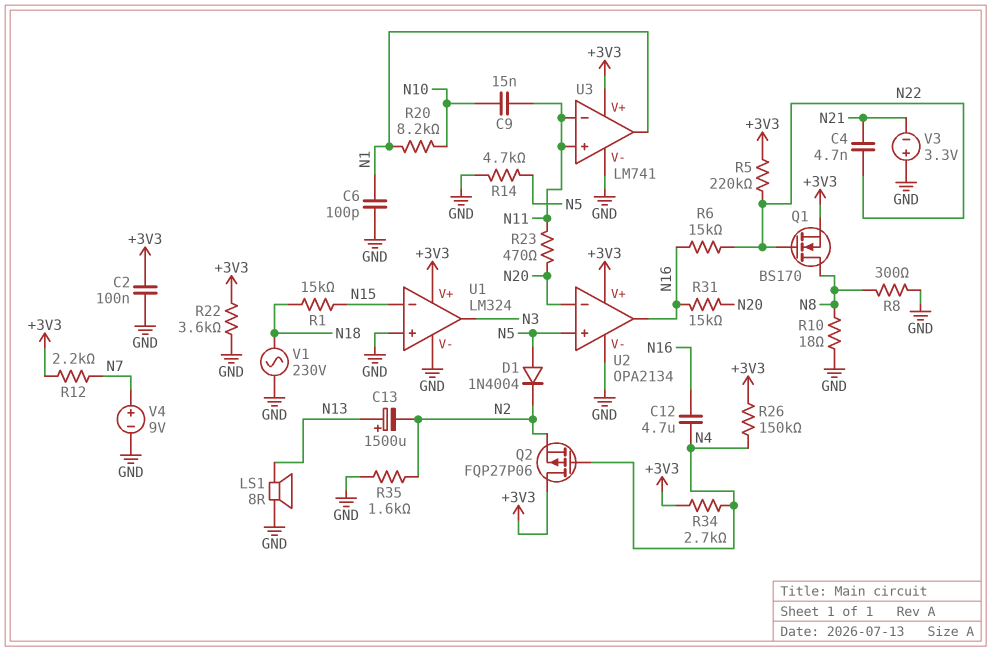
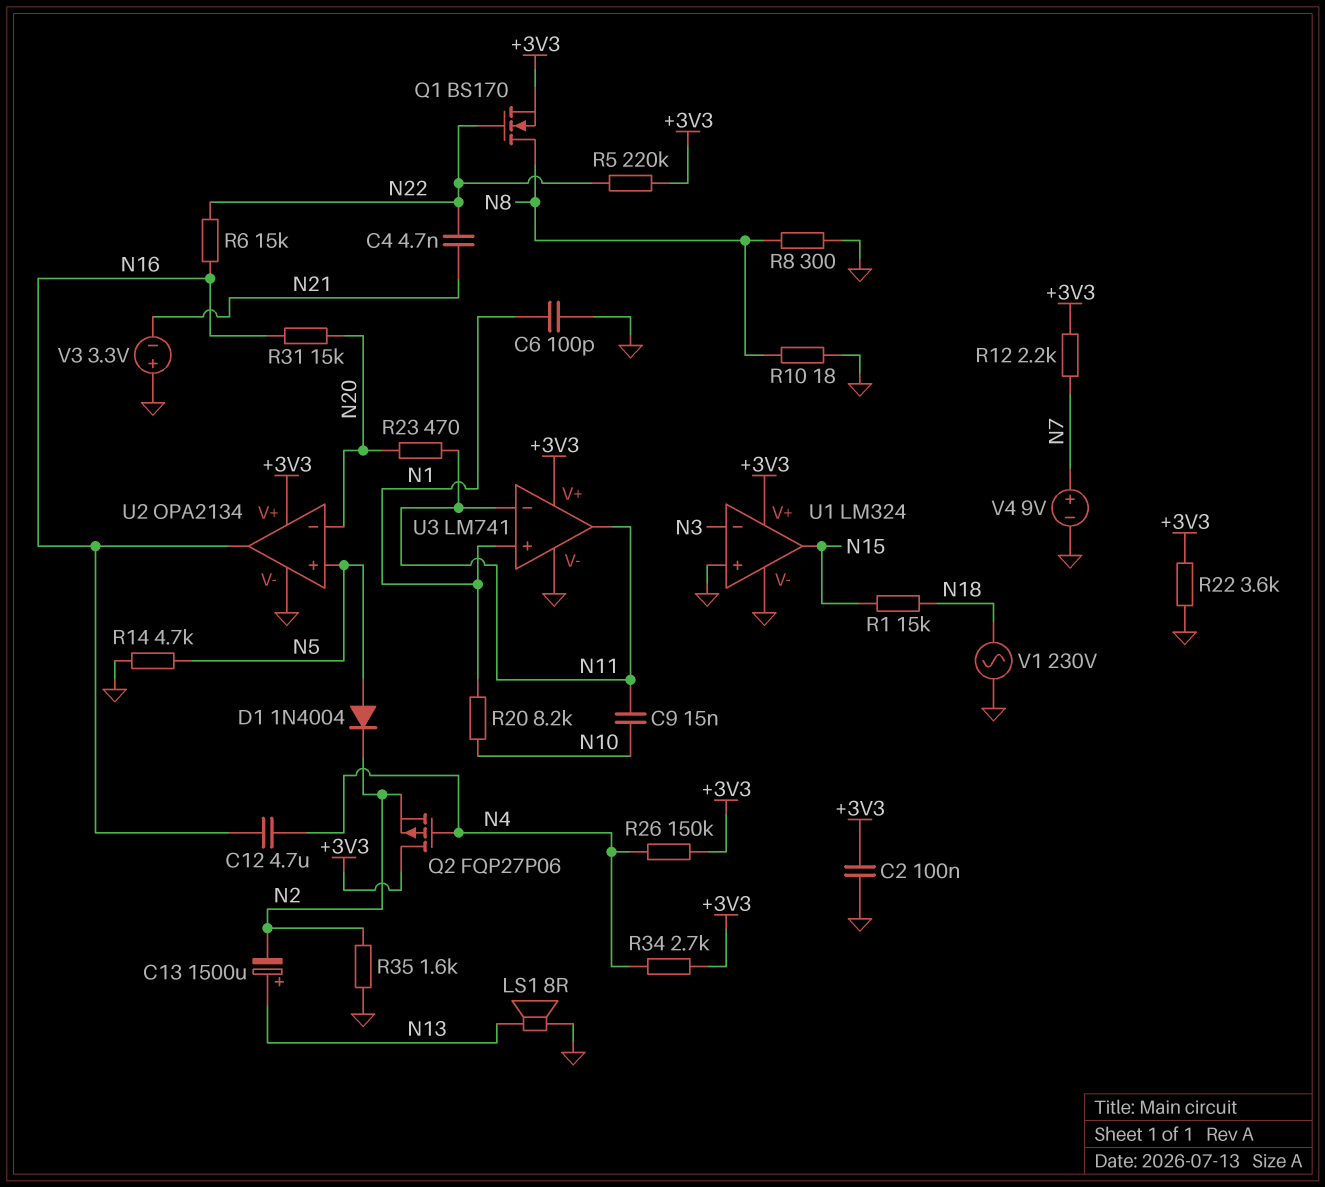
U1 pin in-: N15 -> N3
U1 pin out: N3 -> N15
U3 pin in+: N11 -> N1
U3 pin out: N1 -> N11

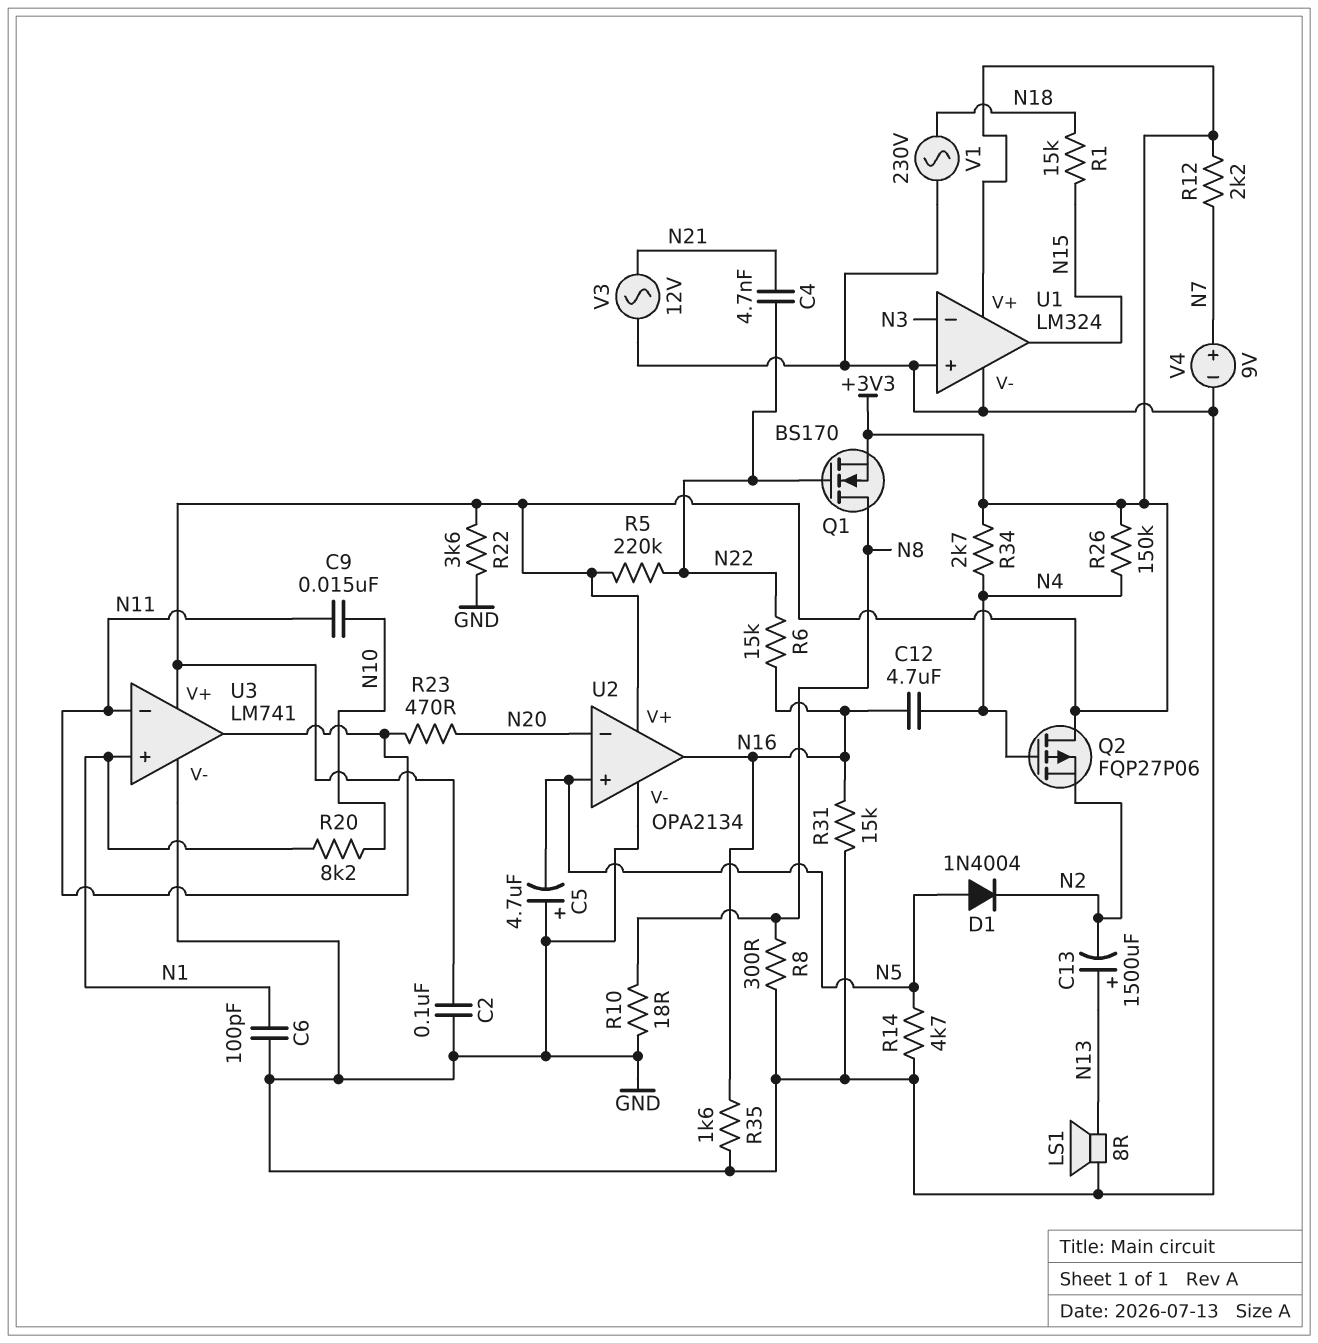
C5: none -> 4.7uF (plus GND, minus N5)
R31: 15k (N16, N20) -> 15k (GND, N16)
R35: 1.6k (GND, N2) -> 1.6k (GND, N16)
V3: 3.3V (plus GND, minus N21) -> AC 12V (GND, N21)

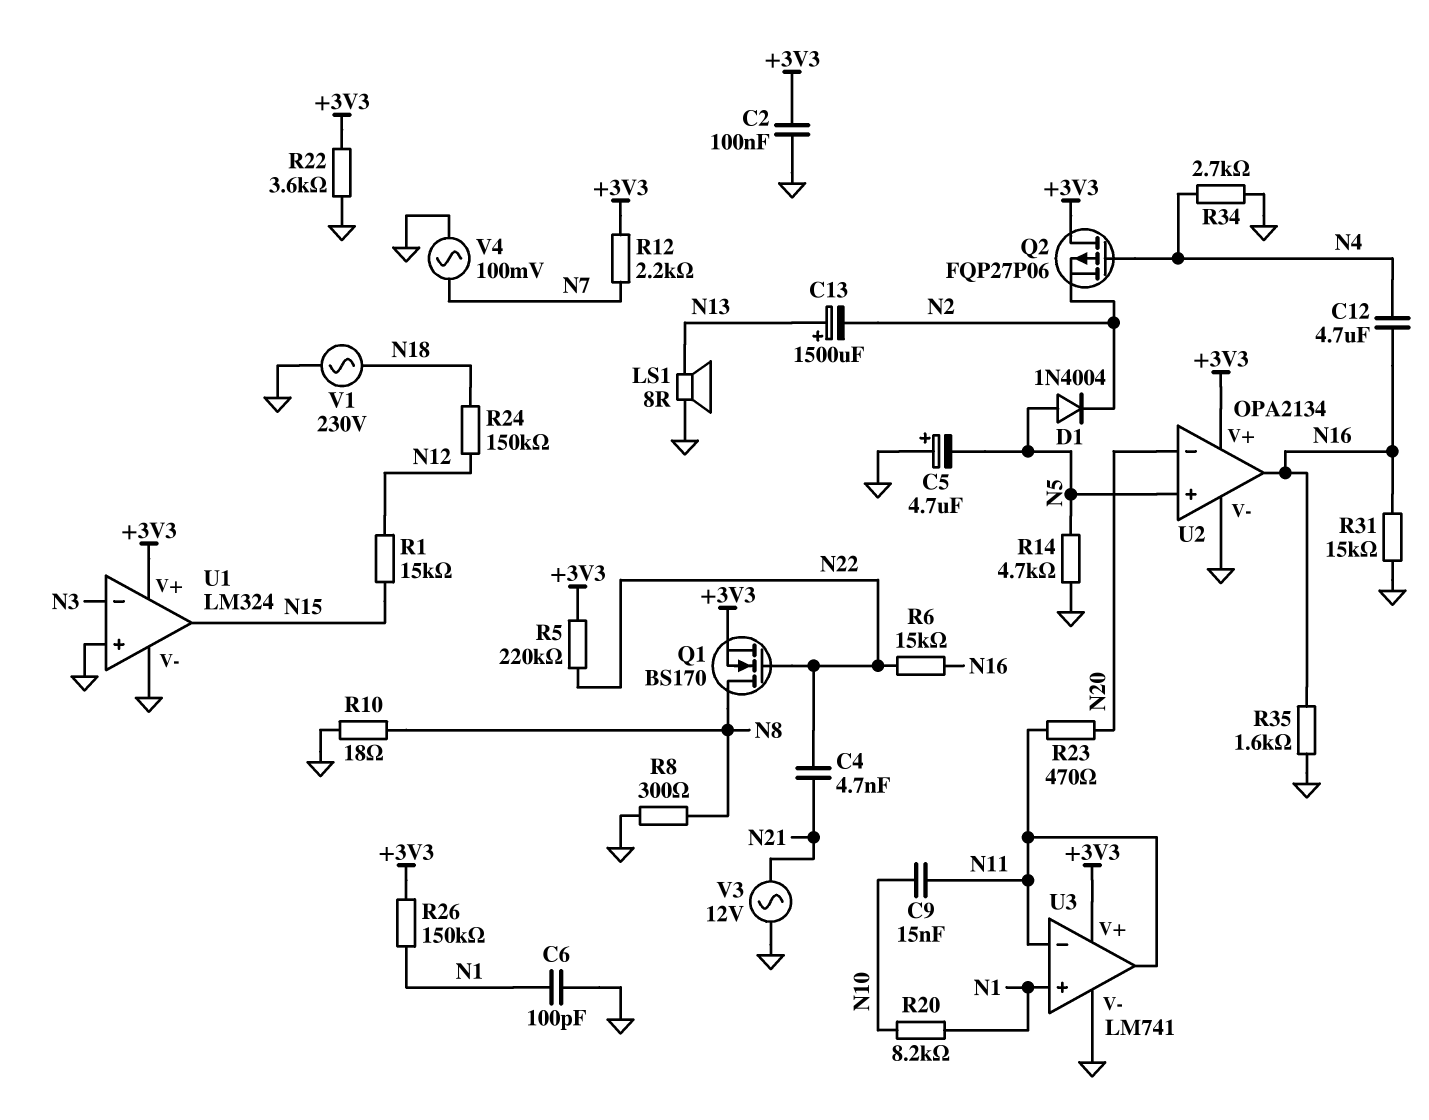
R1: 15k (N15, N18) -> 15k (N12, N15)
R24: none -> 150k (N12, N18)
R26: 150k (+3V3, N4) -> 150k (+3V3, N1)
R34: 2.7k (+3V3, N4) -> 2.7k (GND, N4)
V4: 9V (plus N7, minus GND) -> AC 100mV (GND, N7)

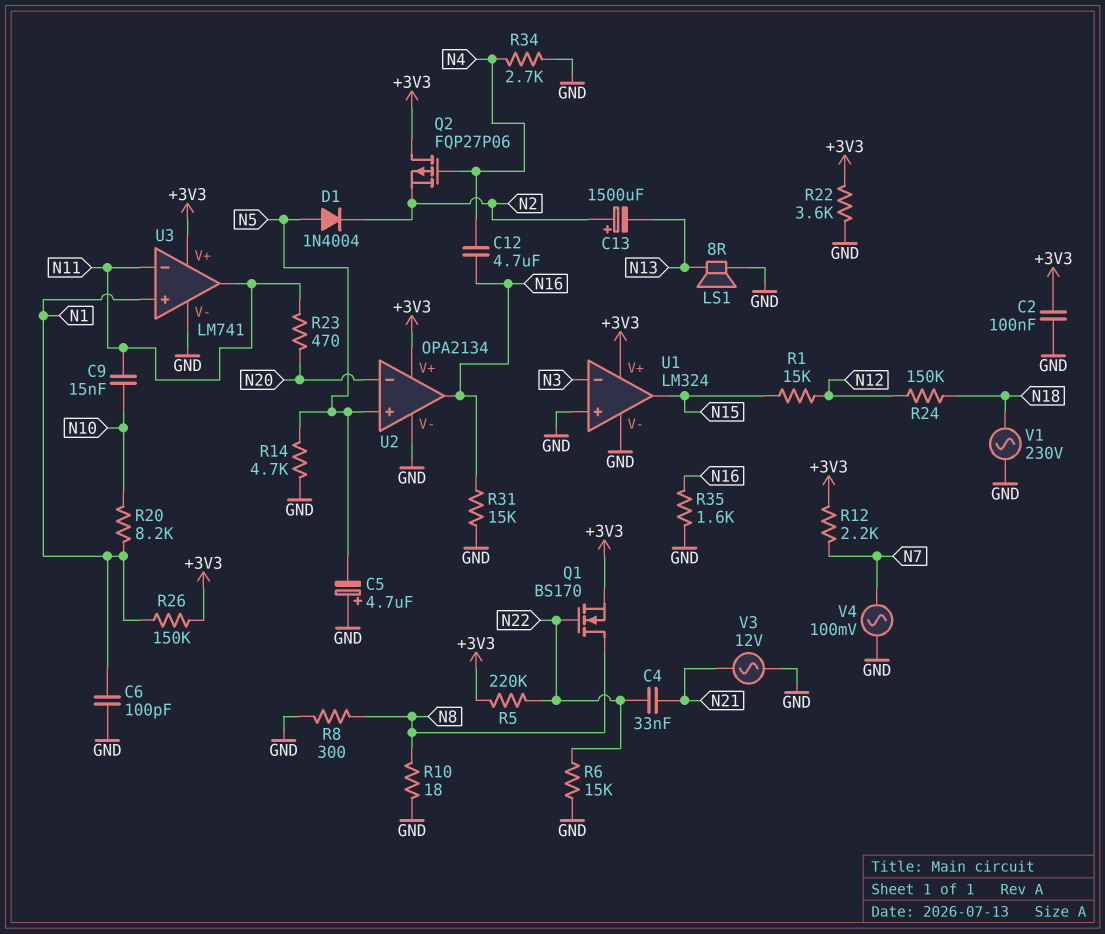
C4: 4.7nF (N21, N22) -> 33nF (N21, N22)
C13: 1500uF (plus N13, minus N2) -> 1500uF (plus N2, minus N13)
R6: 15k (N16, N22) -> 15k (GND, N22)

